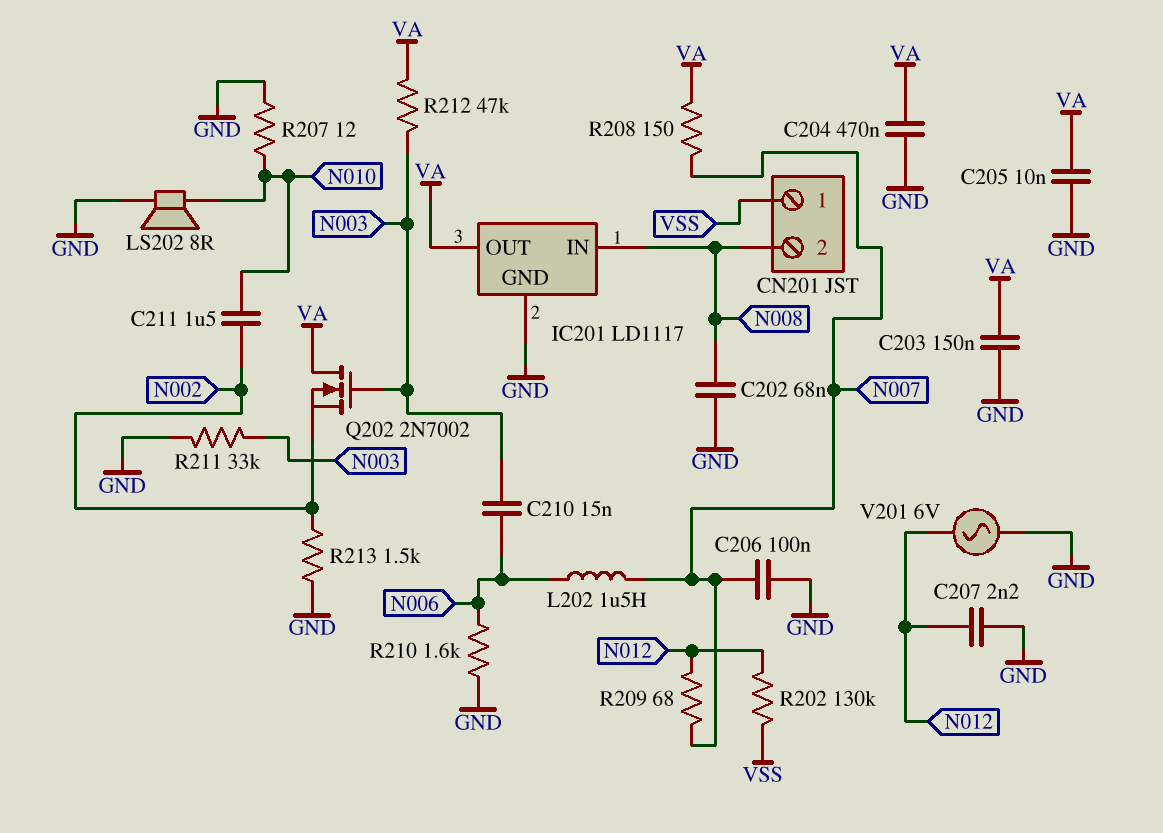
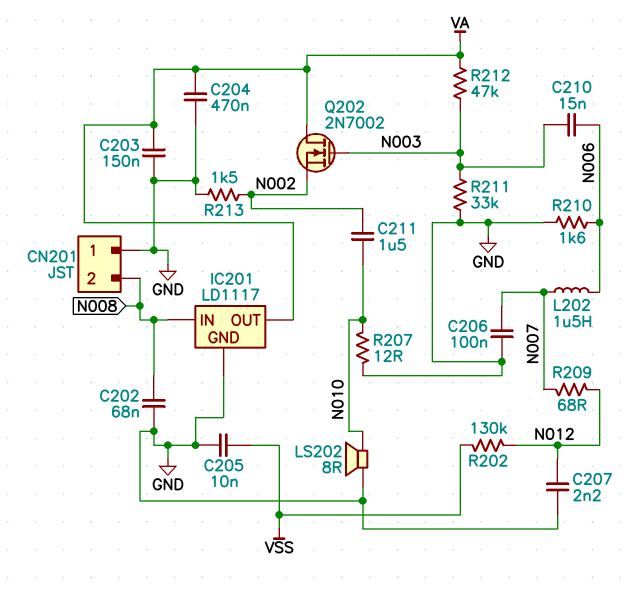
C205: 10nF (GND, VA) -> 10nF (GND, VSS)
CN201 pin 1: VSS -> GND
R208: 150 (N007, VA) -> none
V201: AC 6V (GND, N012) -> none

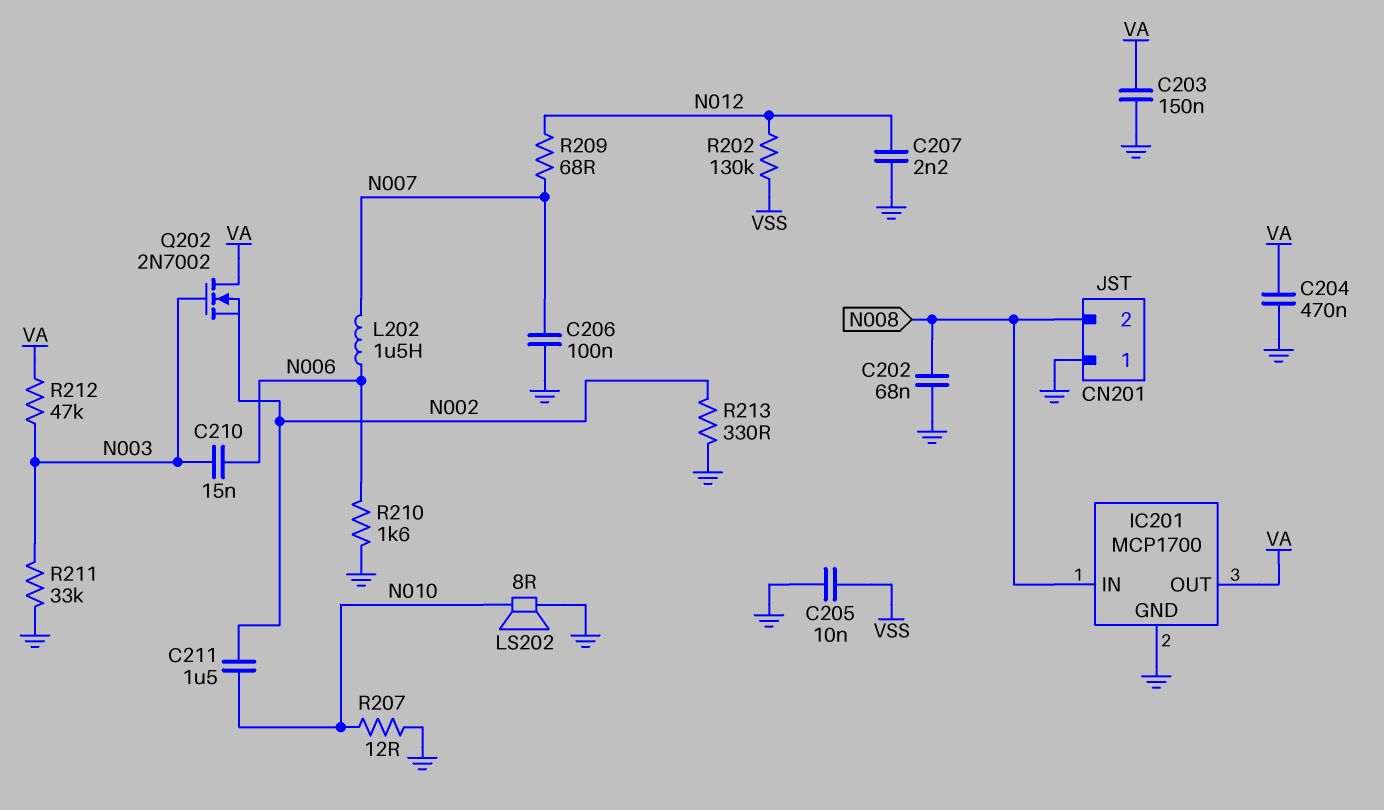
IC201: LD1117 -> MCP1700
R213: 1.5k (GND, N002) -> 330 (GND, N002)

